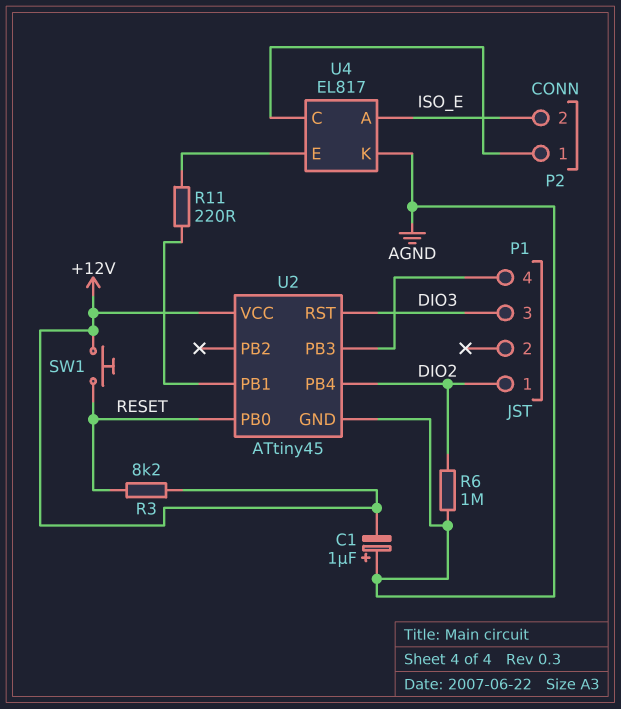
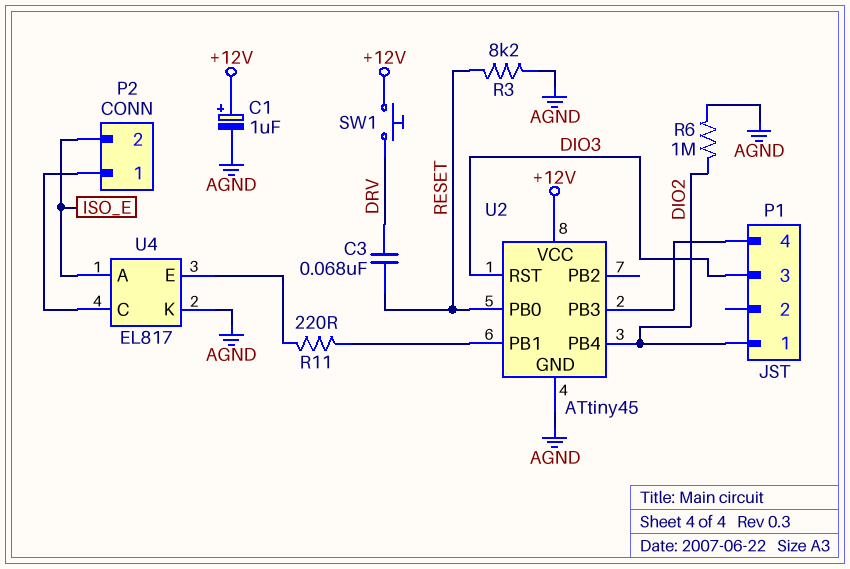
C1: 1uF (plus AGND, minus +12V) -> 1uF (plus +12V, minus AGND)
C3: none -> 68nF (DRV, RESET)
R3: 8.2k (+12V, RESET) -> 8.2k (AGND, RESET)
SW1: button (+12V, RESET) -> button (+12V, DRV)

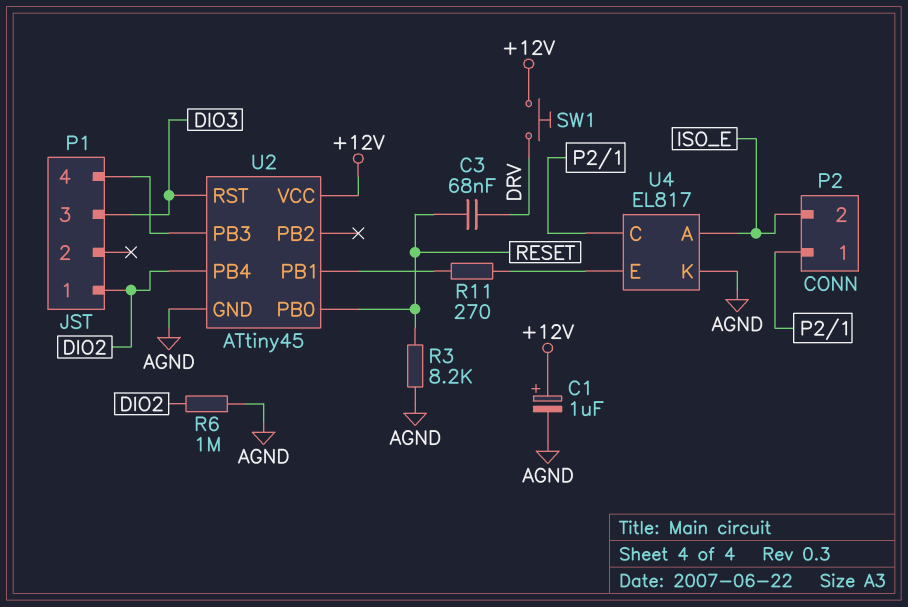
R11: 220 (U2/PB1, U4/E) -> 270 (U2/PB1, U4/E)

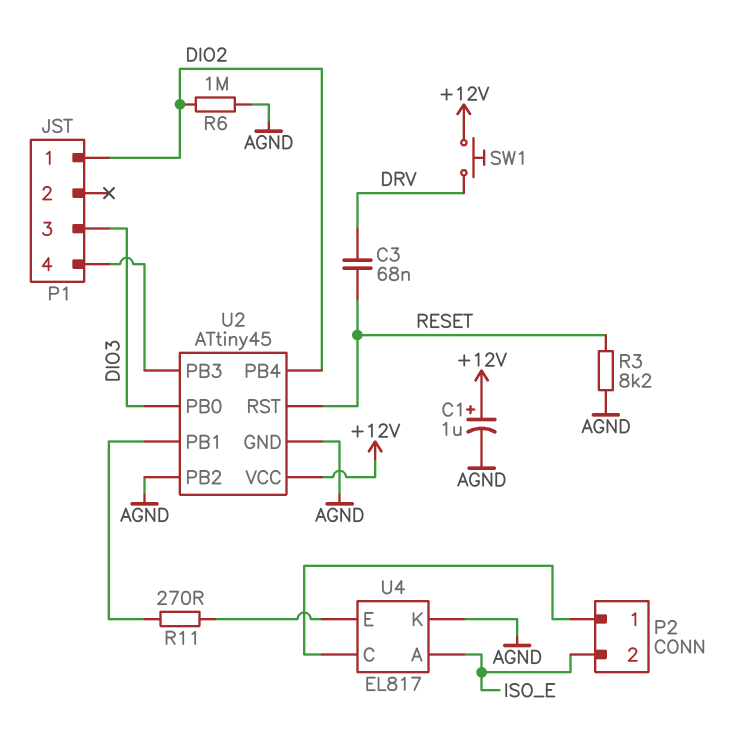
U2 pin PB0: RESET -> DIO3
U2 pin PB2: none -> AGND
U2 pin RST: DIO3 -> RESET

